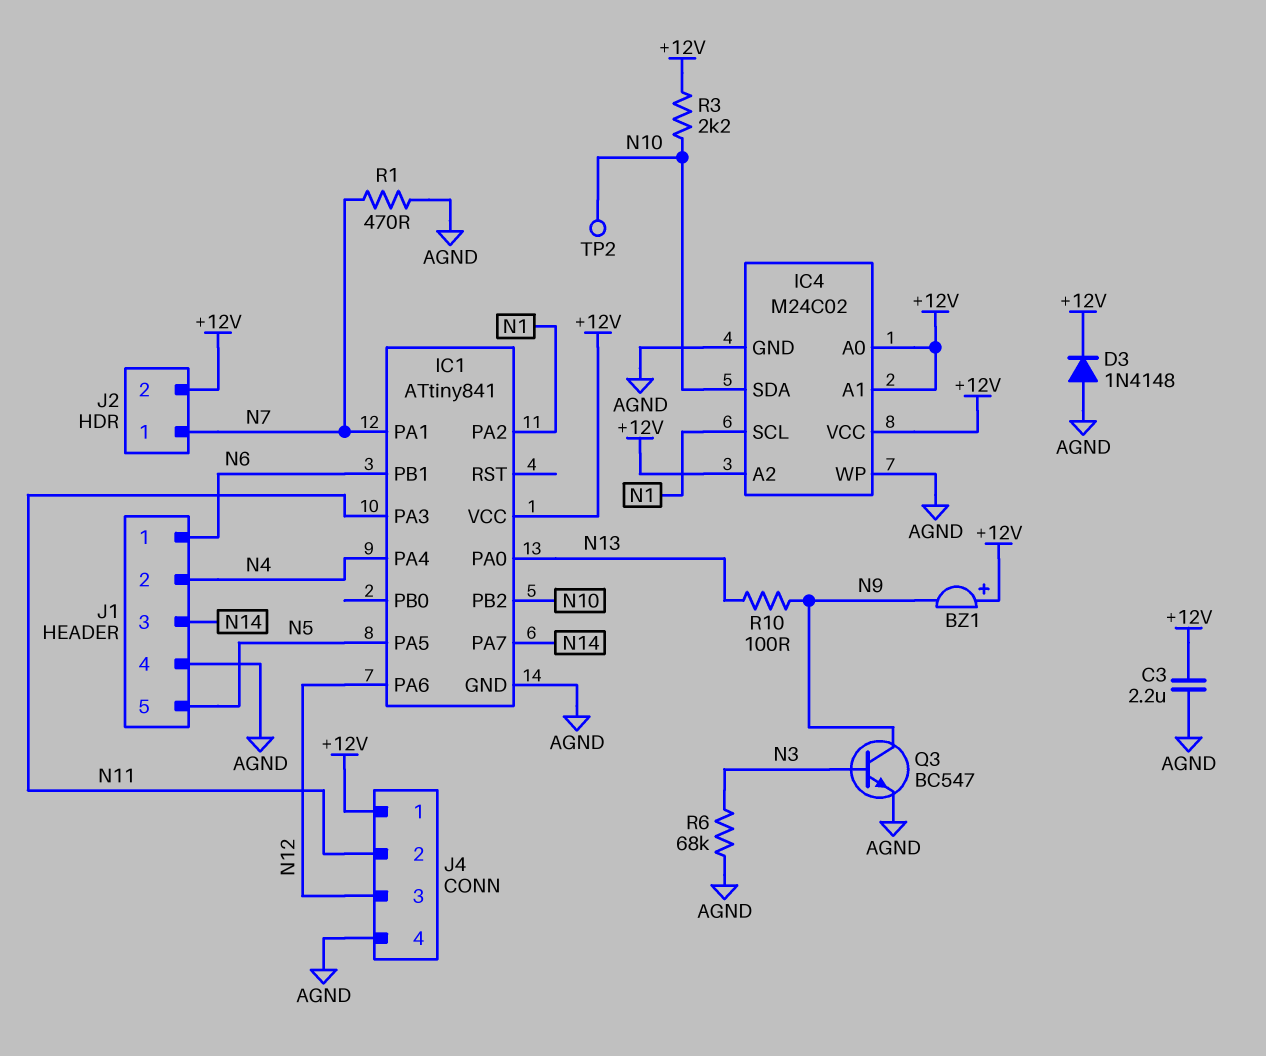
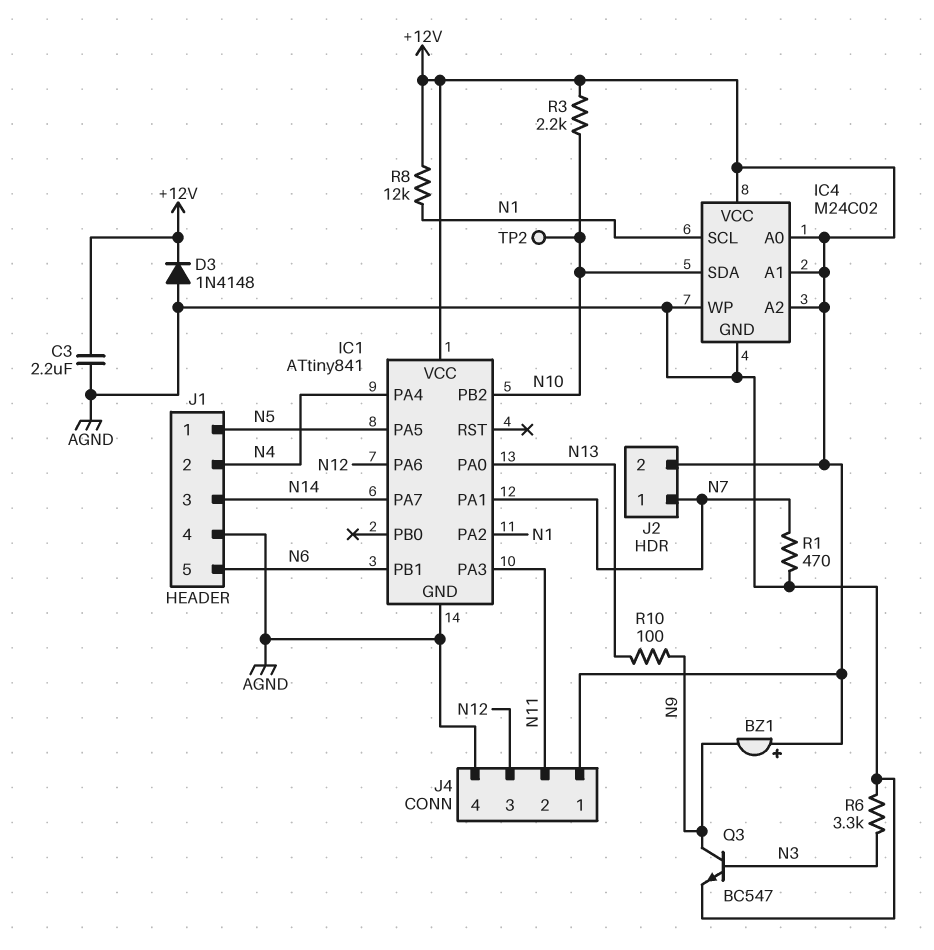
J1 pin 1: N6 -> N5
J1 pin 5: N5 -> N6
R6: 68k (AGND, N3) -> 3.3k (AGND, N3)
R8: none -> 12k (+12V, N1)

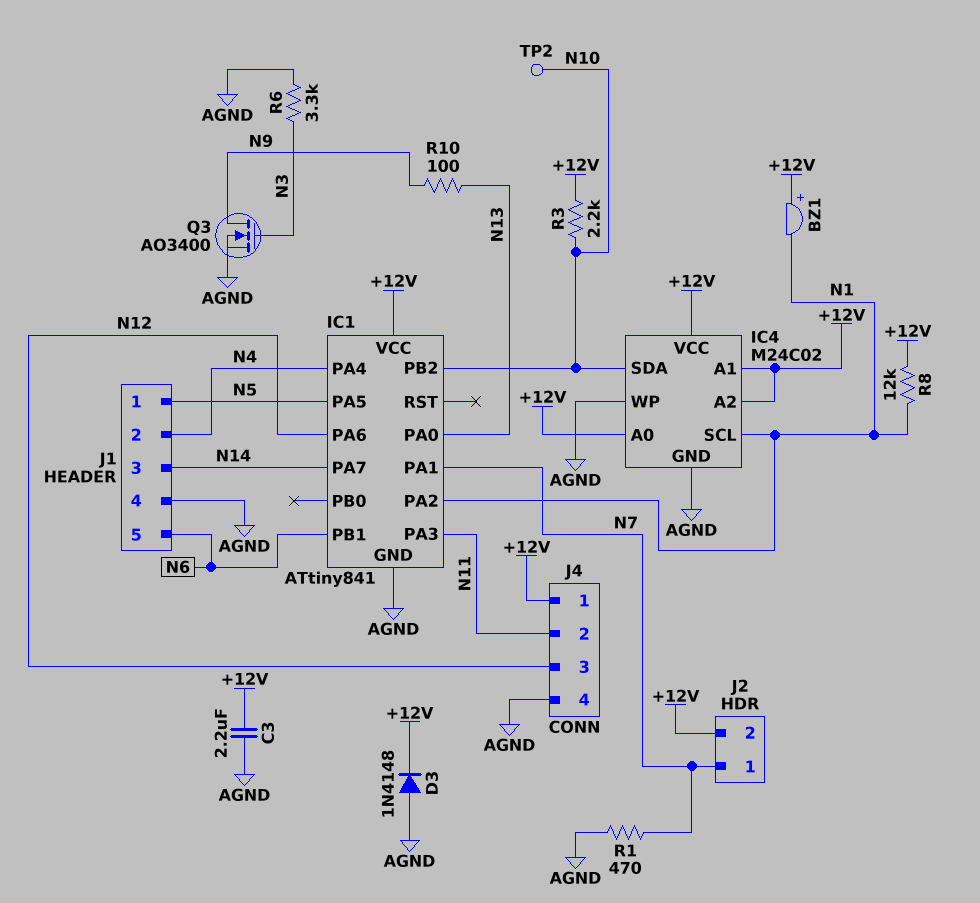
BZ1: buzzer (plus +12V, minus N9) -> buzzer (plus +12V, minus N1)
Q3: NPN BC547 (B N3, C N9, E AGND) -> NMOS AO3400 (G N3, D N9, S AGND)

